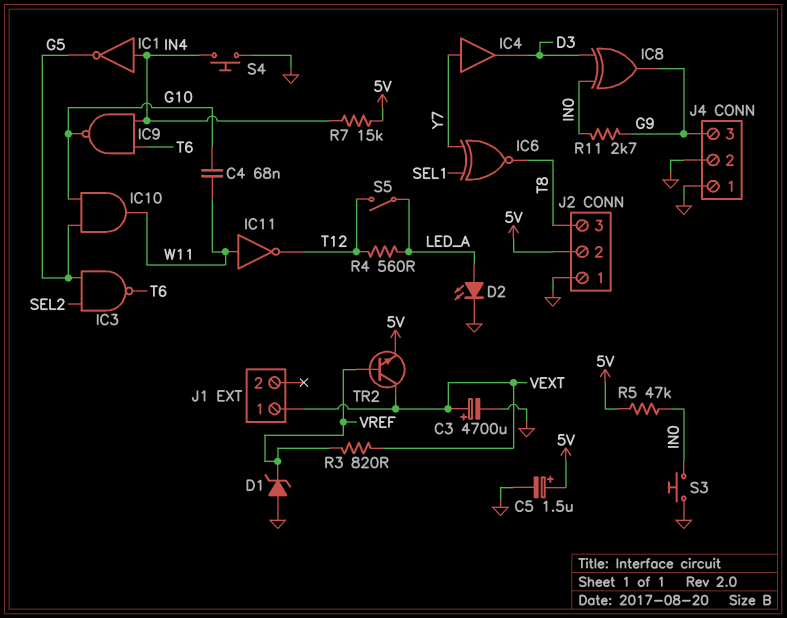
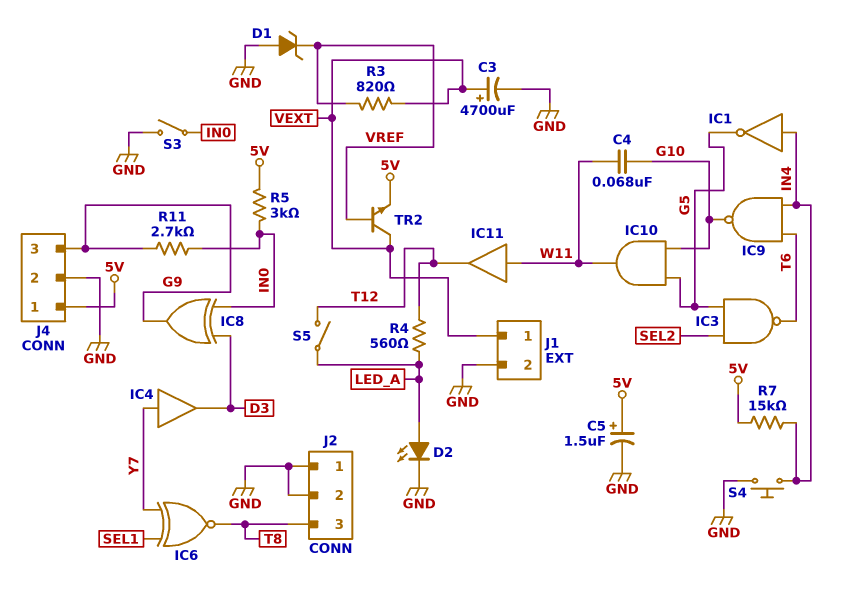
IC11: NOT (in W11, out T12) -> buffer (in W11, out T12)
J1 pin 2: none -> GND
J2 pin 2: 5V -> GND
J4 pin 1: GND -> 5V
R5: 47k (5V, IN0) -> 3k (5V, IN0)
S3: button (GND, IN0) -> switch (GND, IN0)

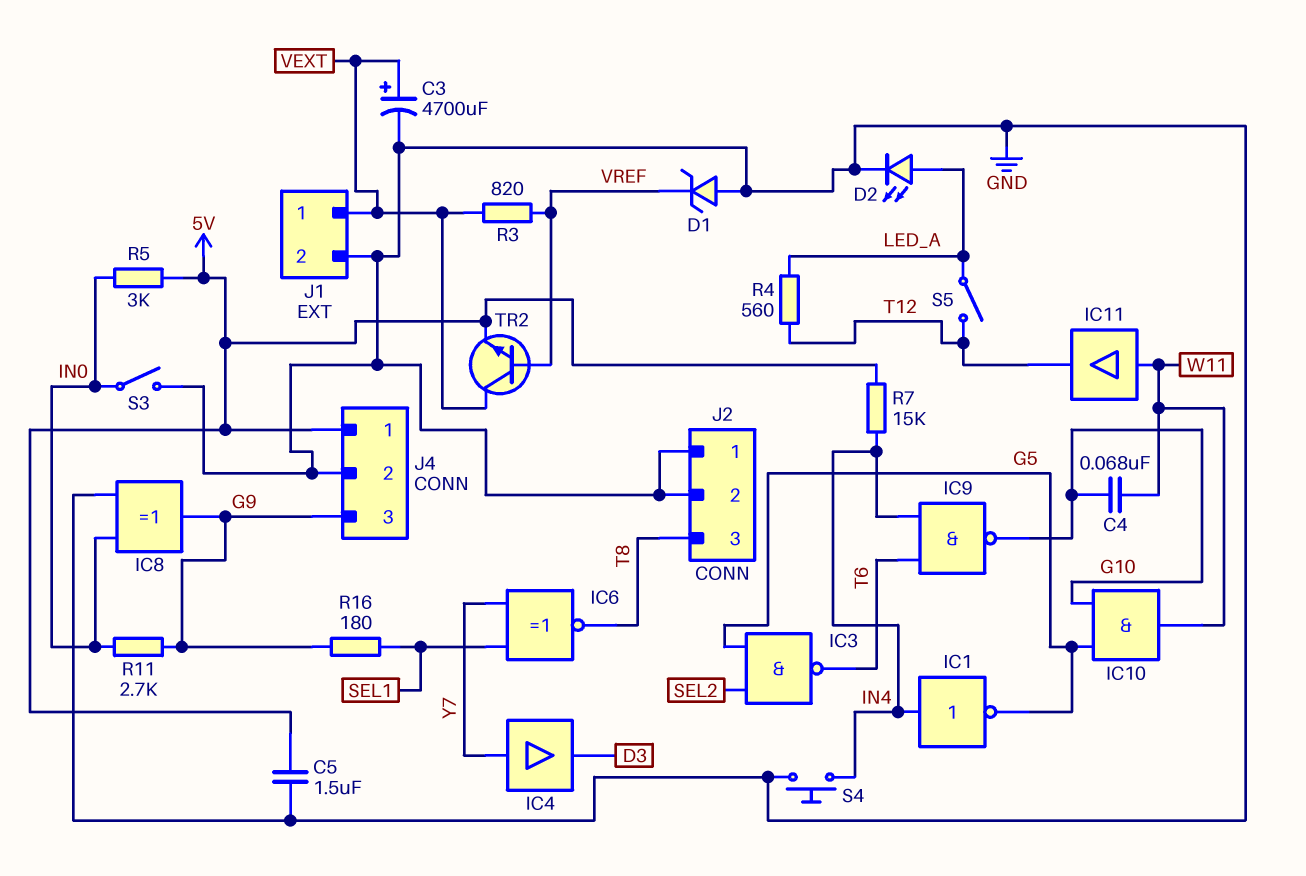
C5: 1.5uF (plus 5V, minus GND) -> 1.5uF (5V, GND)
IC8: XOR (in D3, in IN0, out G9) -> XOR (in GND, in IN0, out G9)
R16: none -> 180 (G9, SEL1)

